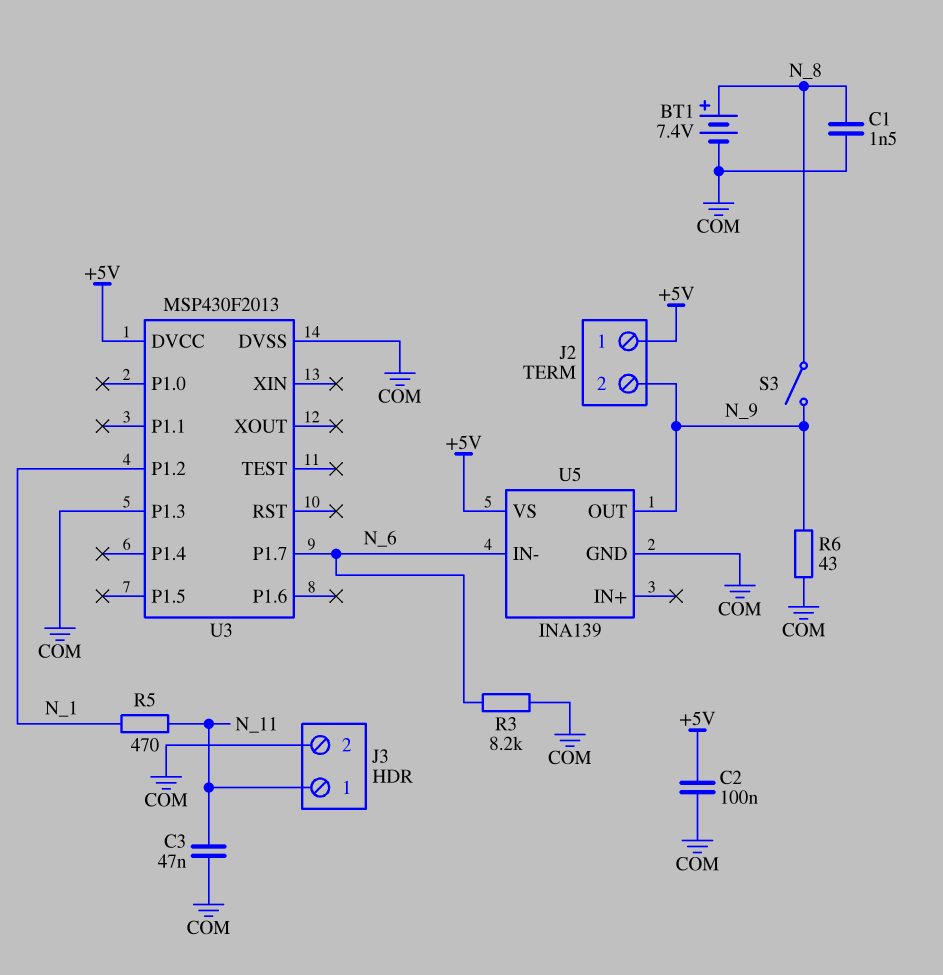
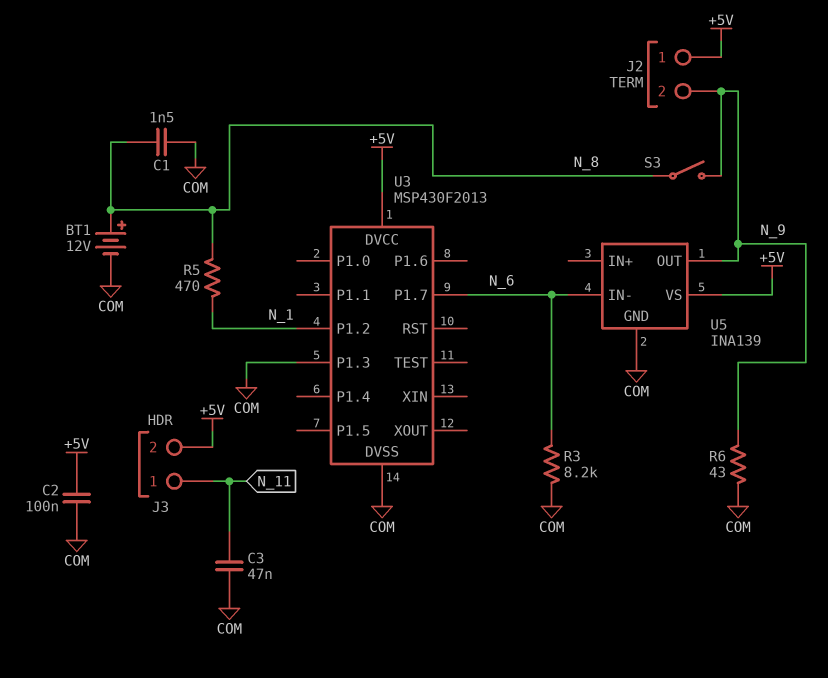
BT1: 7.4V (plus N_8, minus COM) -> 12V (plus N_8, minus COM)
J3 pin 2: COM -> +5V
R5: 470 (N_1, N_11) -> 470 (N_1, N_8)

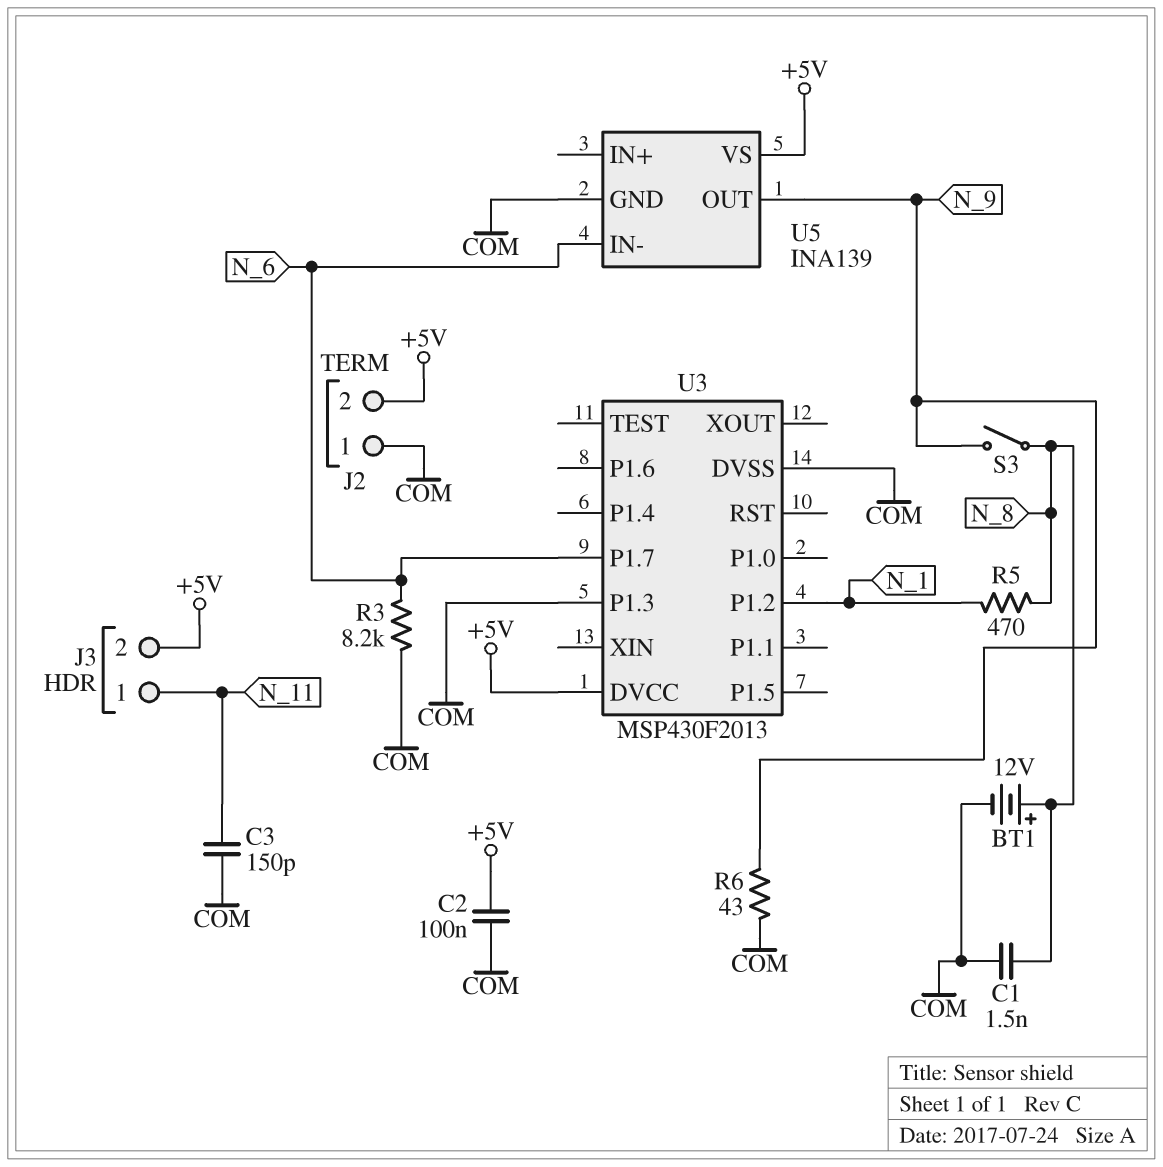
C3: 47nF (COM, N_11) -> 150pF (COM, N_11)
J2 pin 1: +5V -> COM
J2 pin 2: N_9 -> +5V

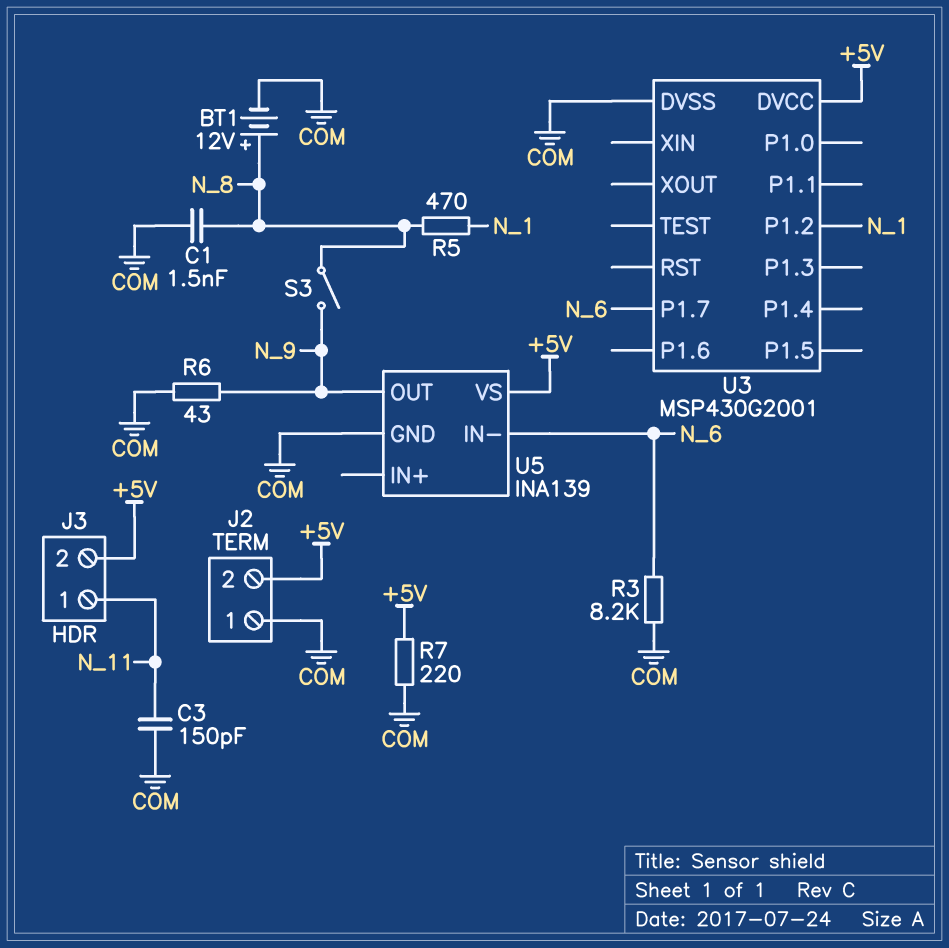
C2: 100nF (+5V, COM) -> none
R7: none -> 220 (+5V, COM)
U3: MSP430F2013 -> MSP430G2001
U3 pin P1.3: COM -> none

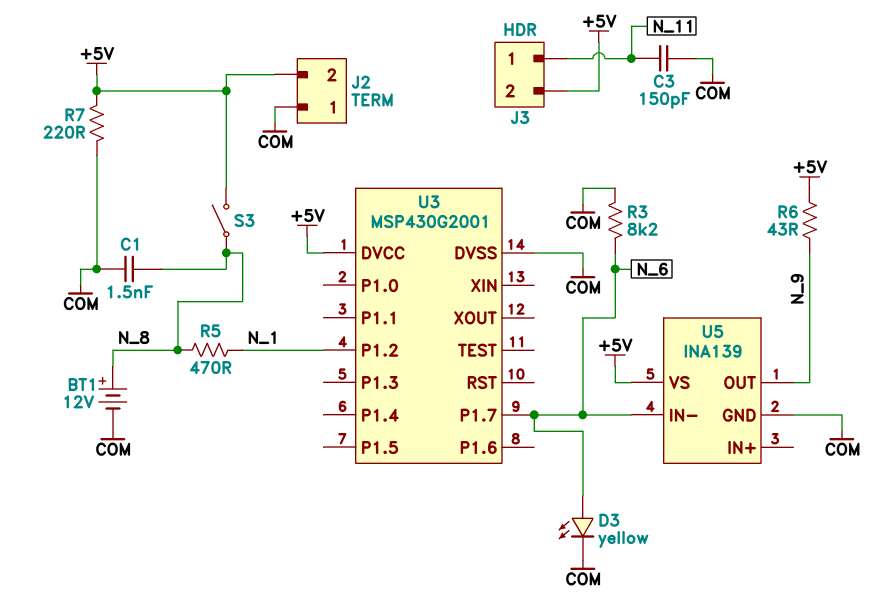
D3: none -> LED yellow (A N_6, K COM)
R6: 43 (COM, N_9) -> 43 (+5V, N_9)
S3: switch (N_8, N_9) -> switch (+5V, N_8)

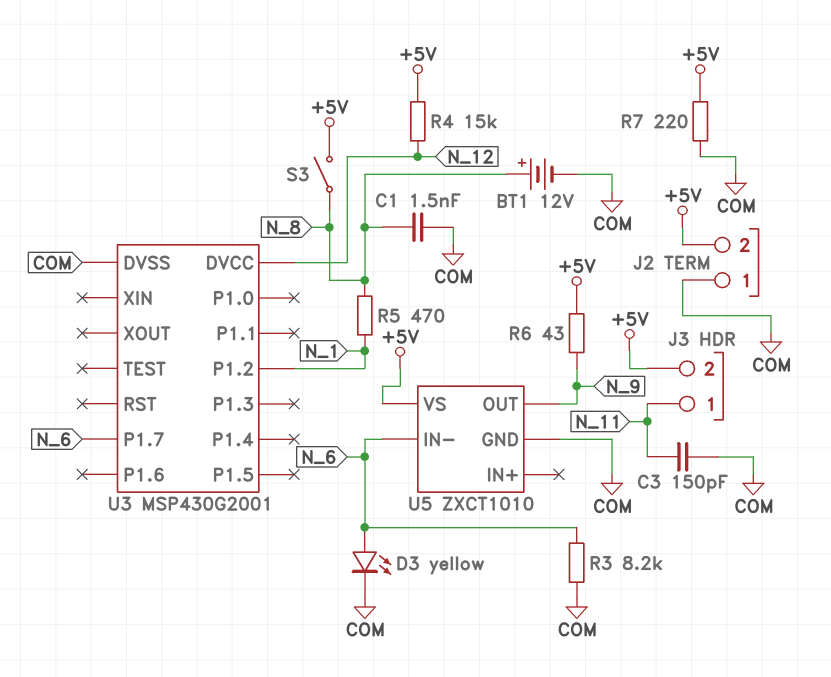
R4: none -> 15k (+5V, N_12)
U3 pin DVCC: +5V -> N_12
U5: INA139 -> ZXCT1010

